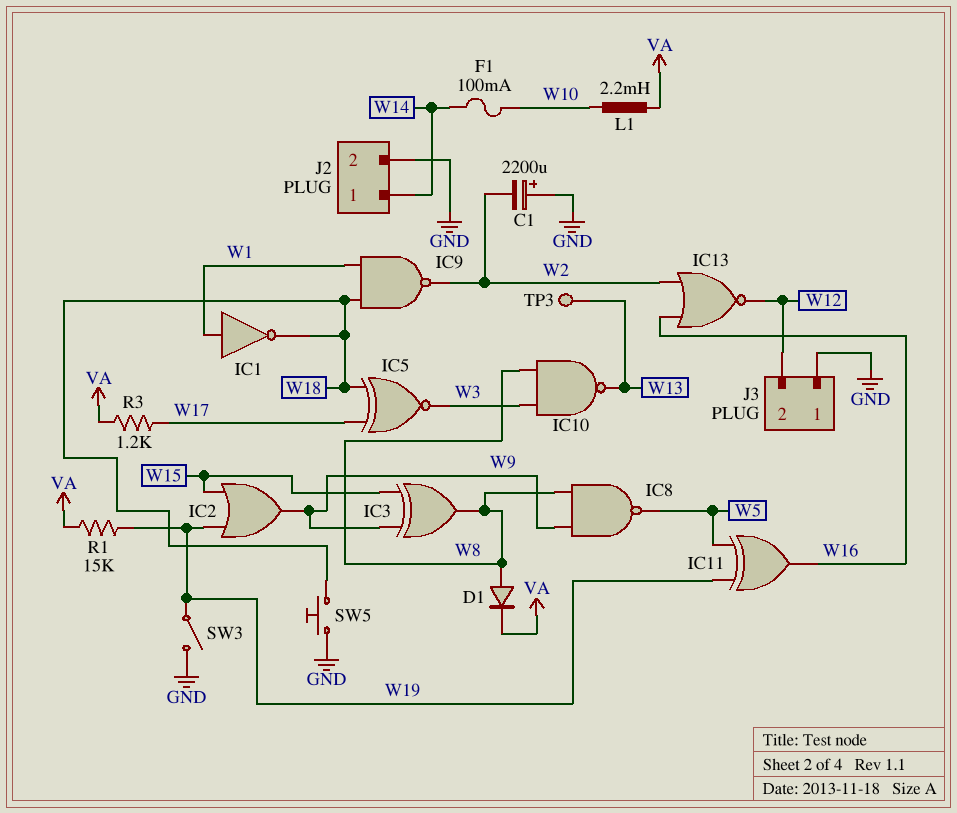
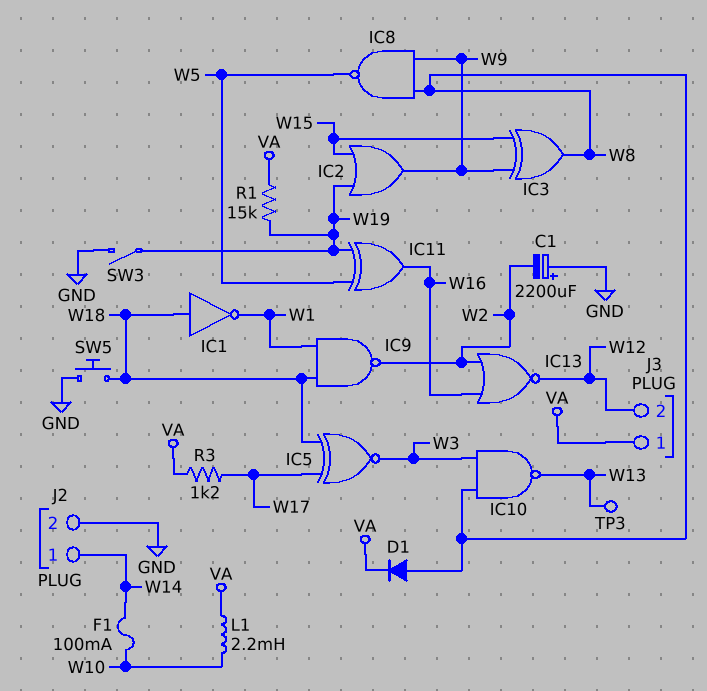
IC1: NOT (in W1, out W18) -> NOT (in W18, out W1)
J3 pin 1: GND -> VA

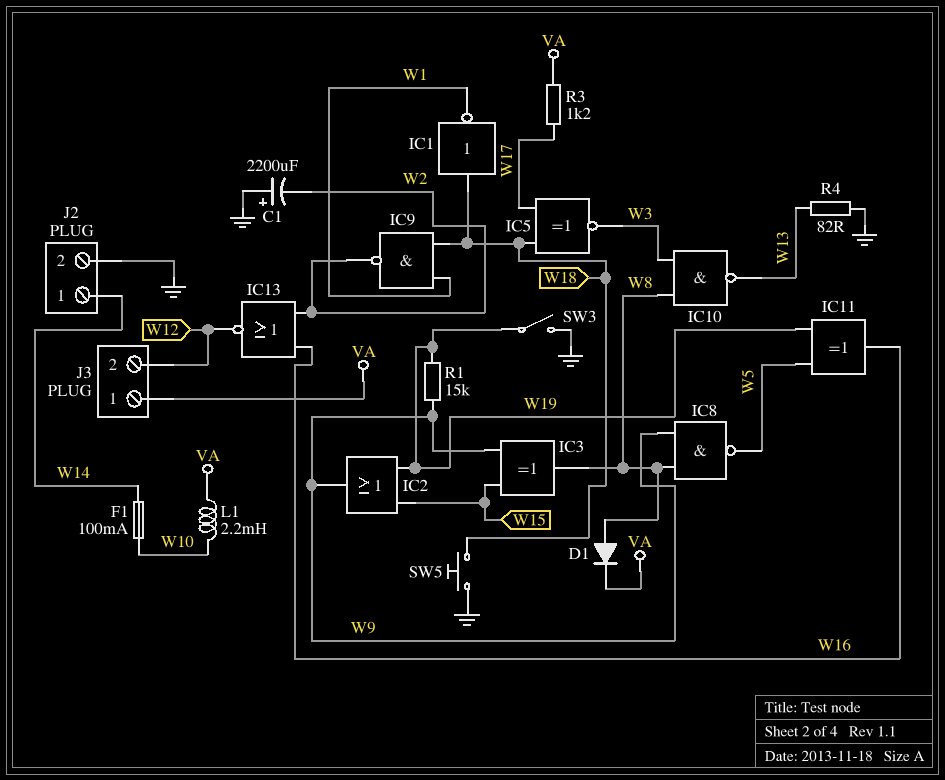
R1: 15k (VA, W19) -> 15k (W9, W19)
R4: none -> 82 (GND, W13)
TP3: test point (W13) -> none

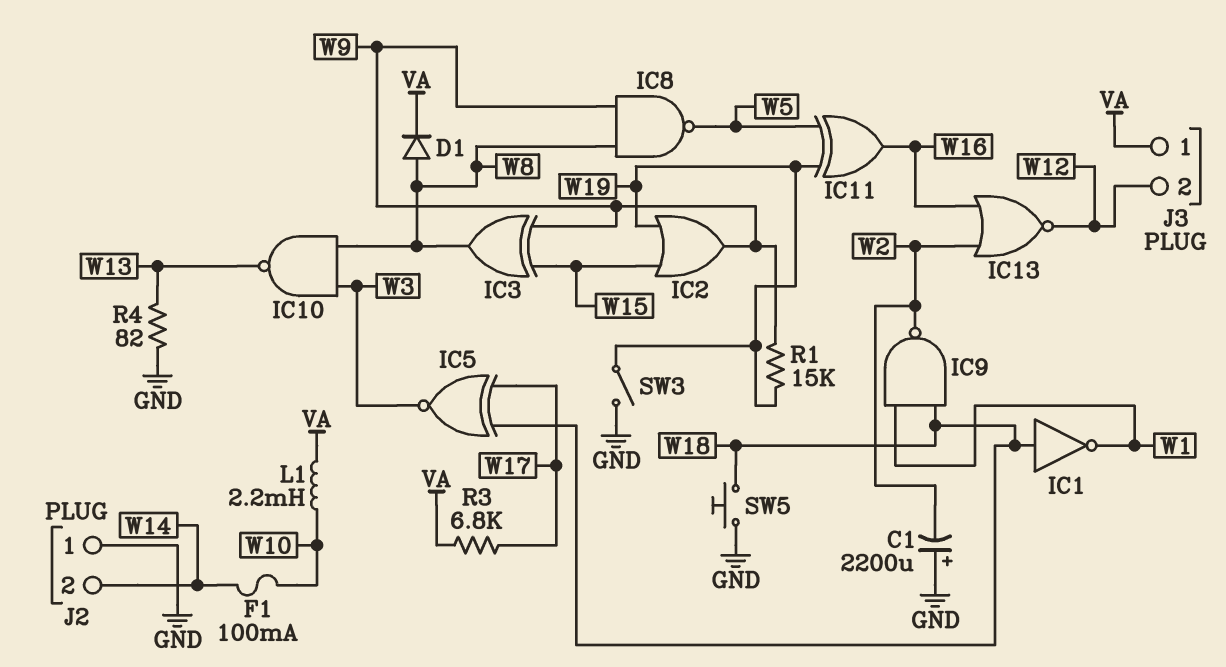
J2 pin 1: W14 -> GND
J2 pin 2: GND -> W14
R3: 1.2k (VA, W17) -> 6.8k (VA, W17)

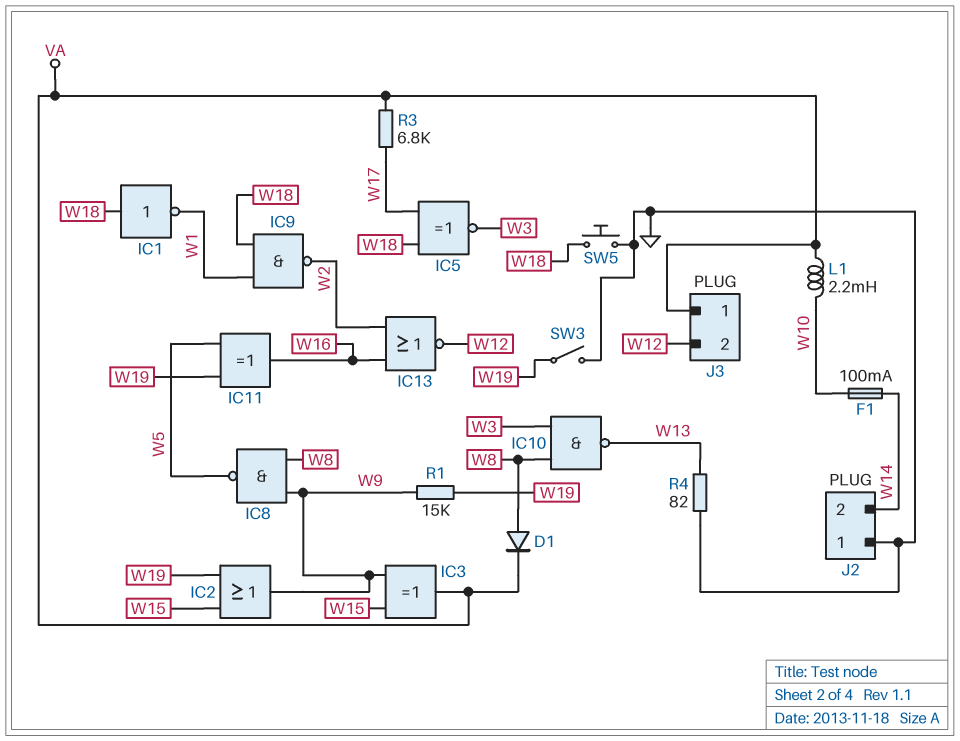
C1: 2200uF (plus GND, minus W2) -> none
IC3: XOR (in W9, in W15, out W8) -> XOR (in W9, in W15, out VA)

